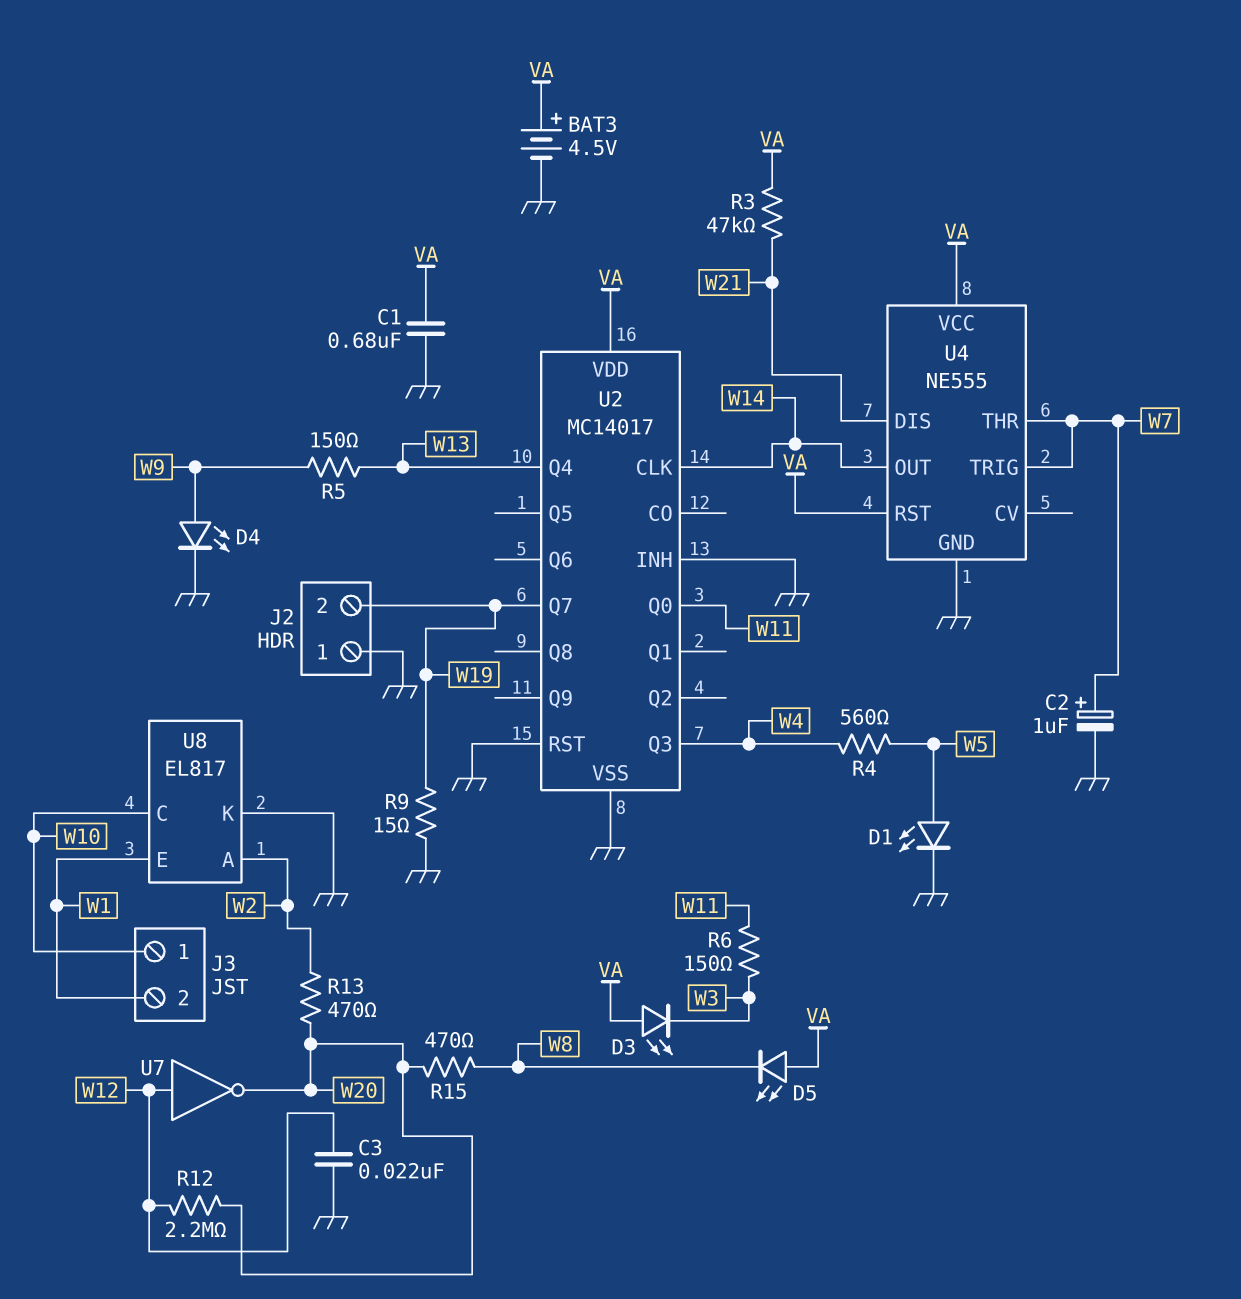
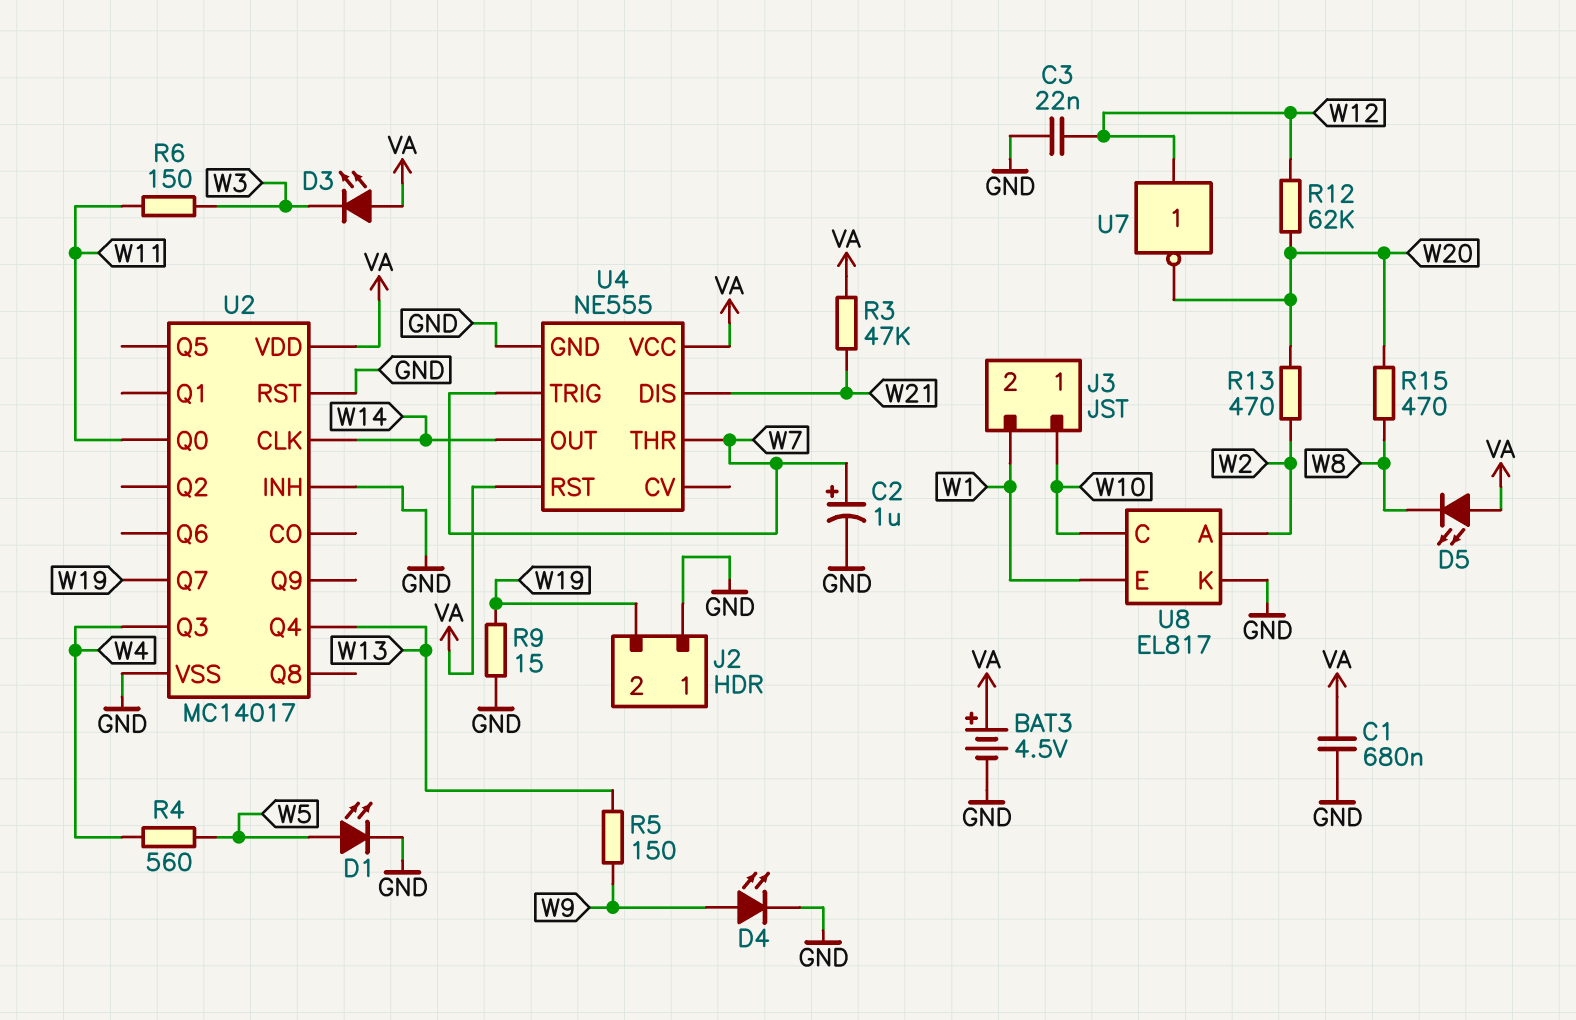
R12: 2.2M (W12, W20) -> 62k (W12, W20)

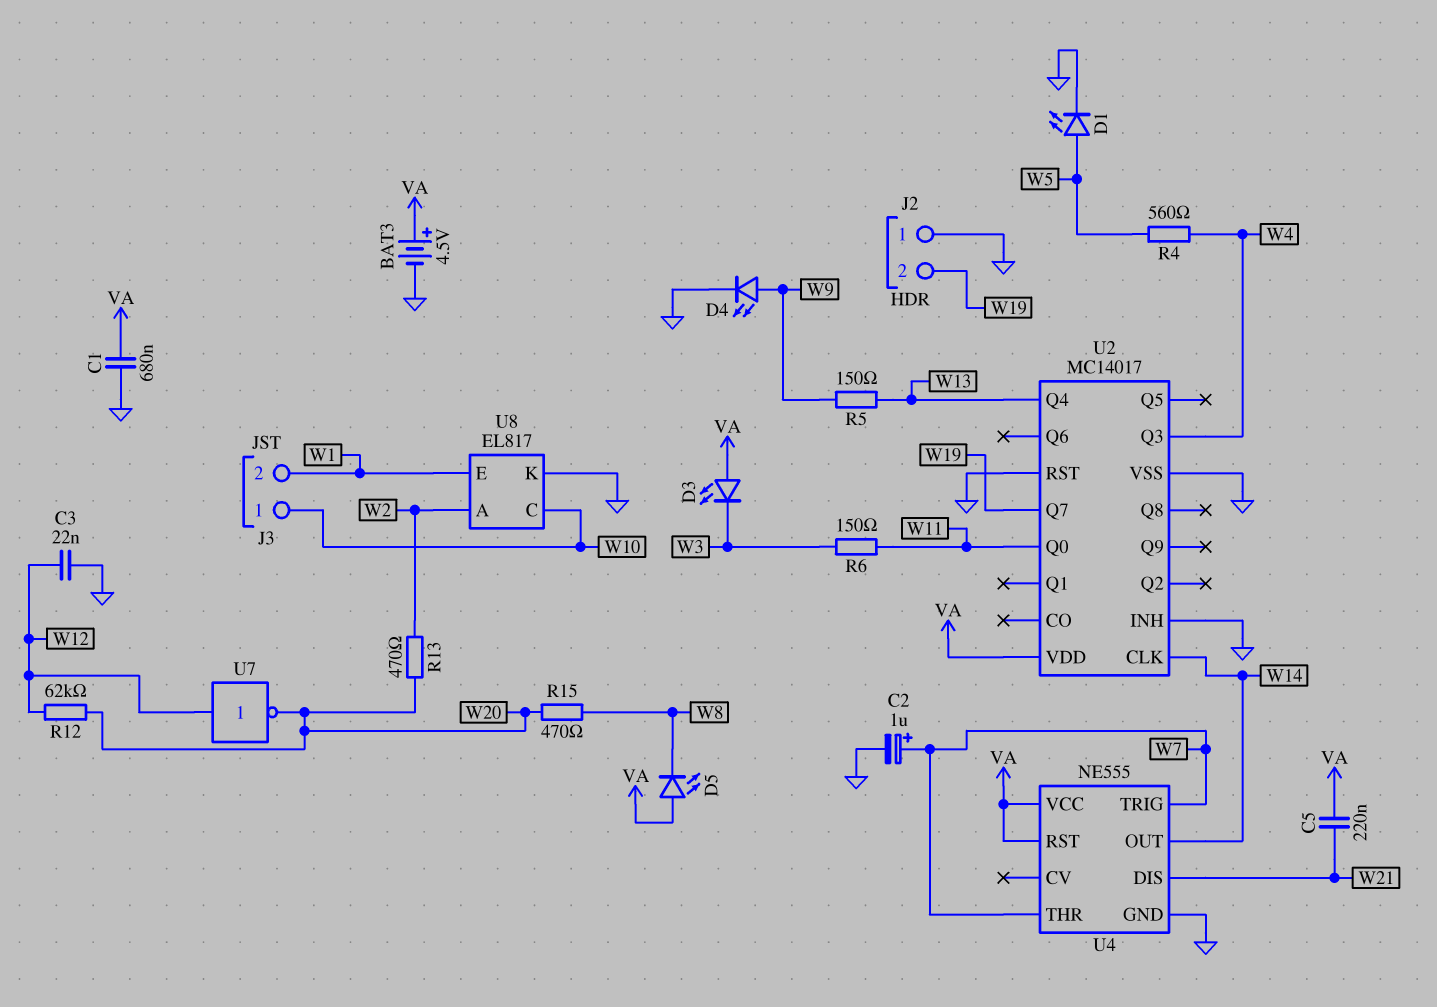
C5: none -> 220nF (VA, W21)
R3: 47k (VA, W21) -> none
R9: 15 (GND, W19) -> none

